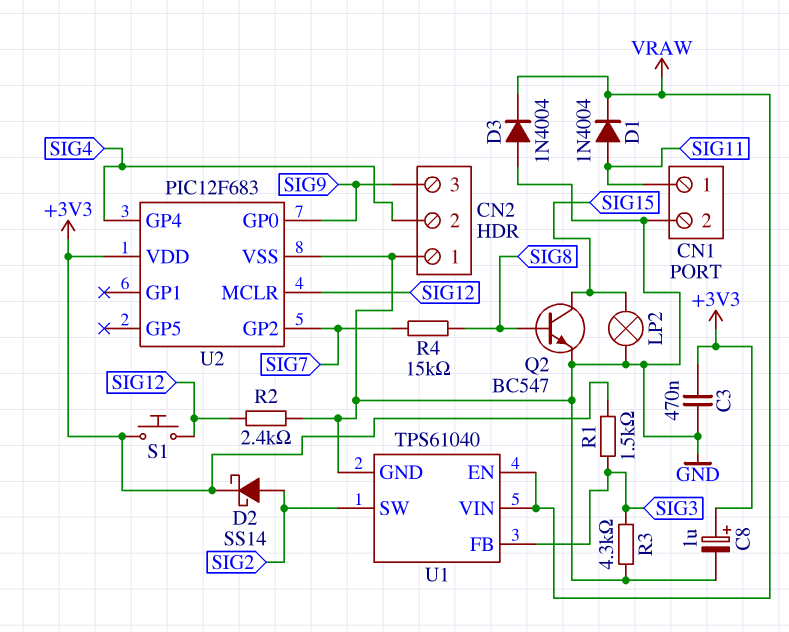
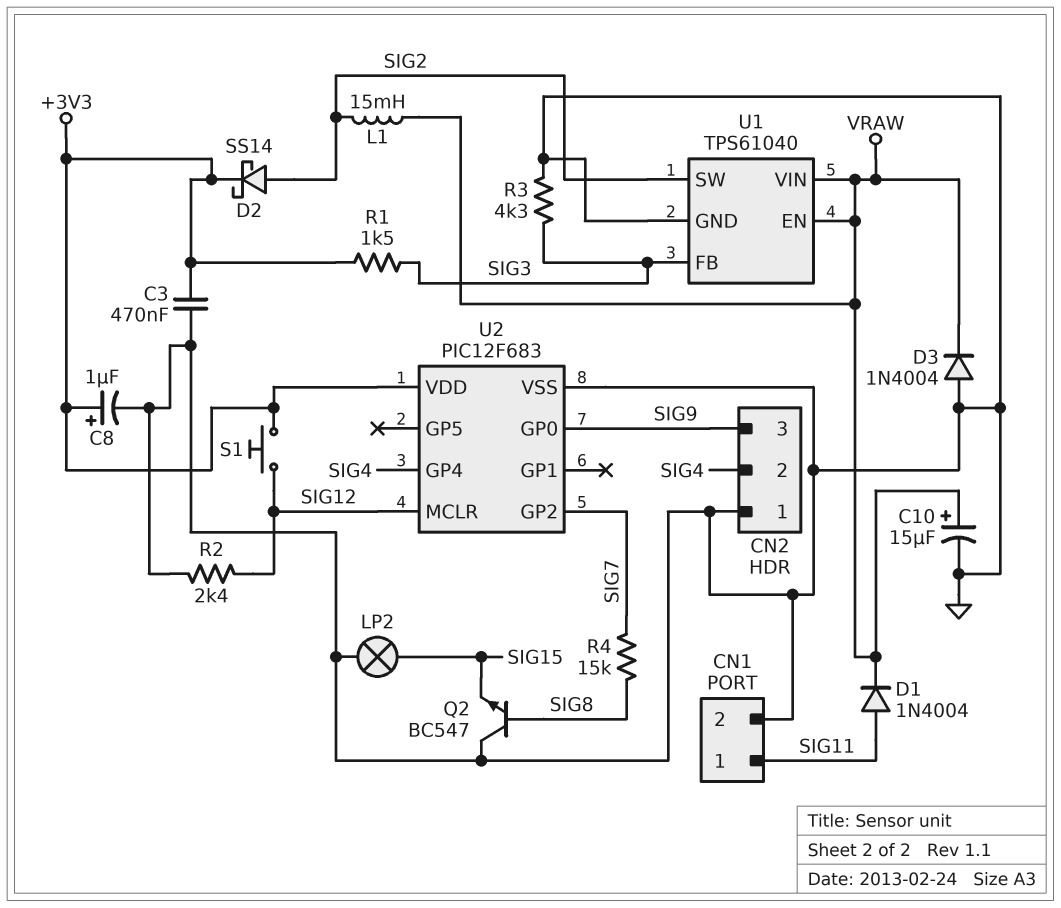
C10: none -> 15uF (plus VRAW, minus GND)
L1: none -> 15mH (SIG2, VRAW)
Q2: NPN BC547 (B SIG8, C SIG15, E GND) -> NPN BC547 (B SIG8, C GND, E SIG15)

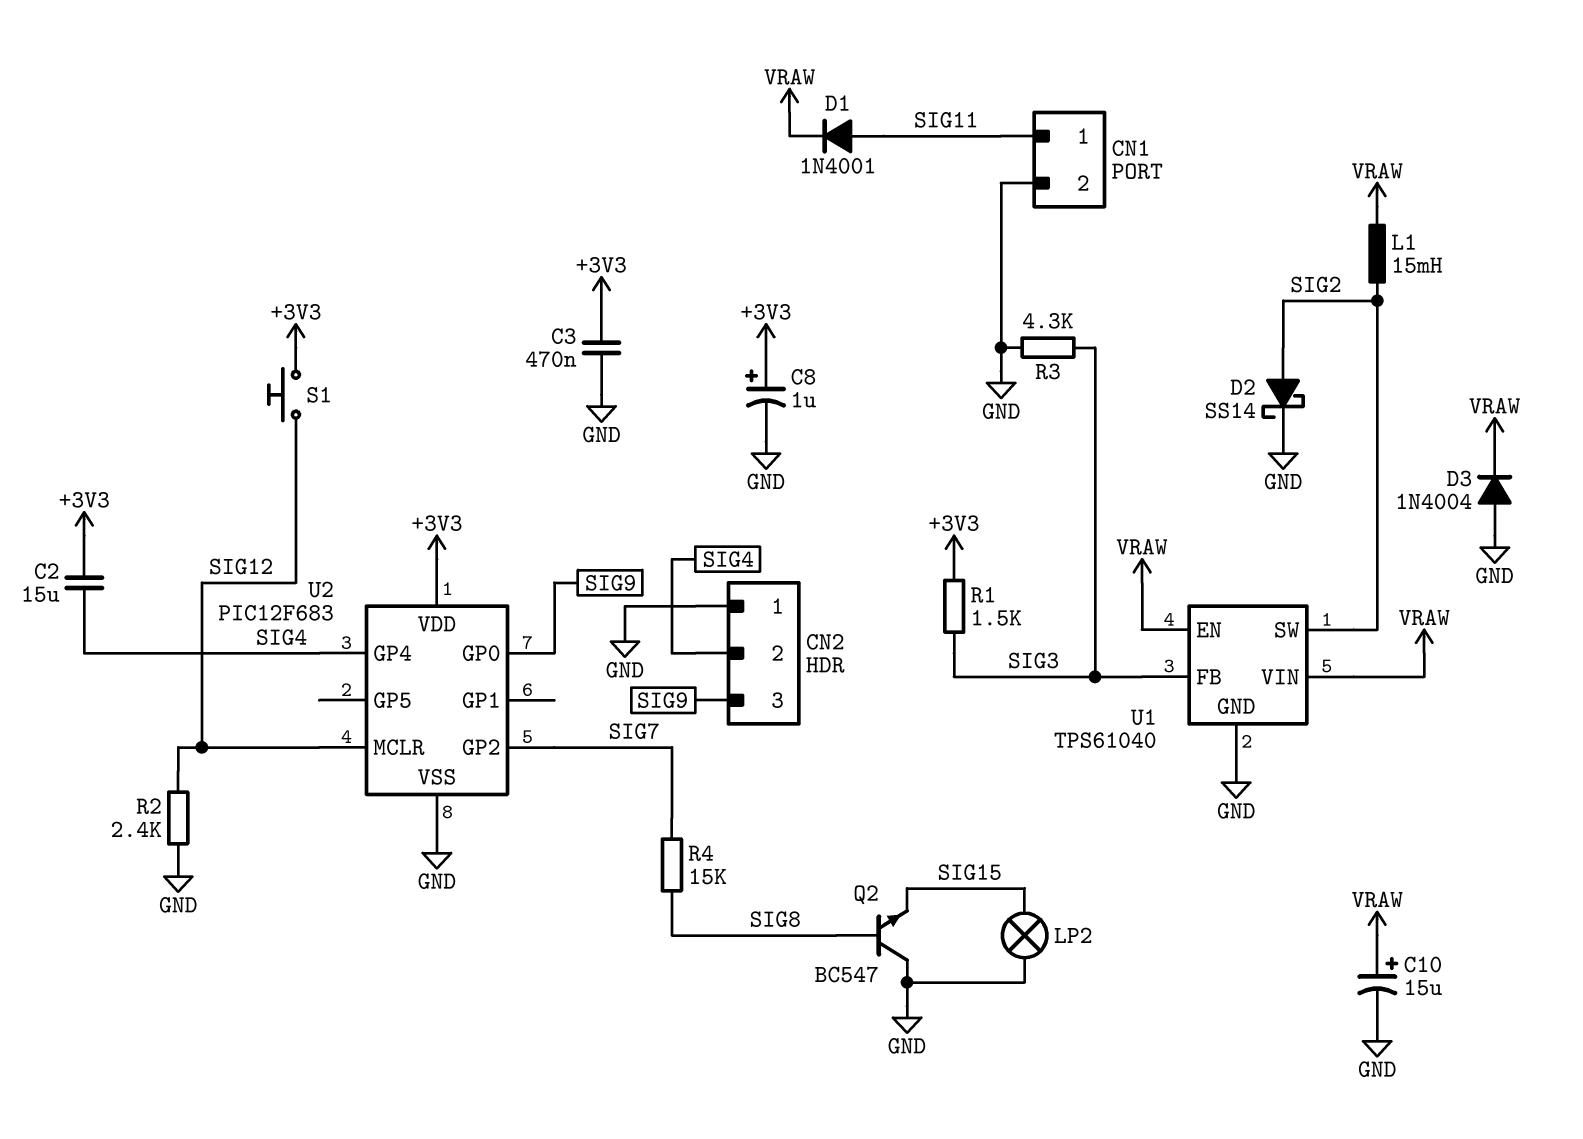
C2: none -> 15uF (+3V3, SIG4)
D1: diode 1N4004 (A SIG11, K VRAW) -> diode 1N4001 (A SIG11, K VRAW)
D2: schottky SS14 (A SIG2, K +3V3) -> schottky SS14 (A SIG2, K GND)

